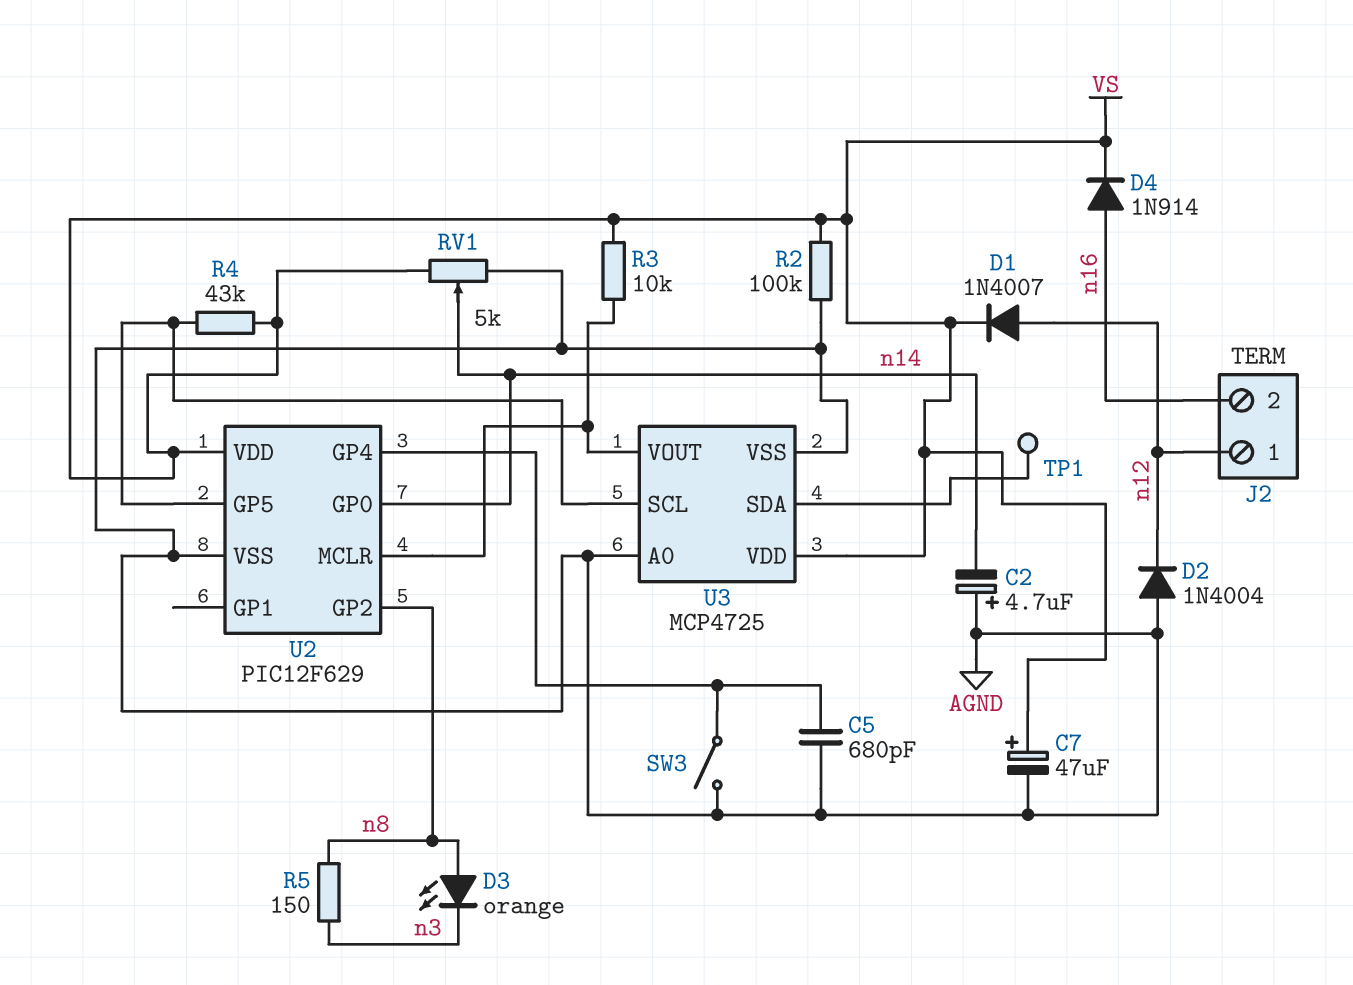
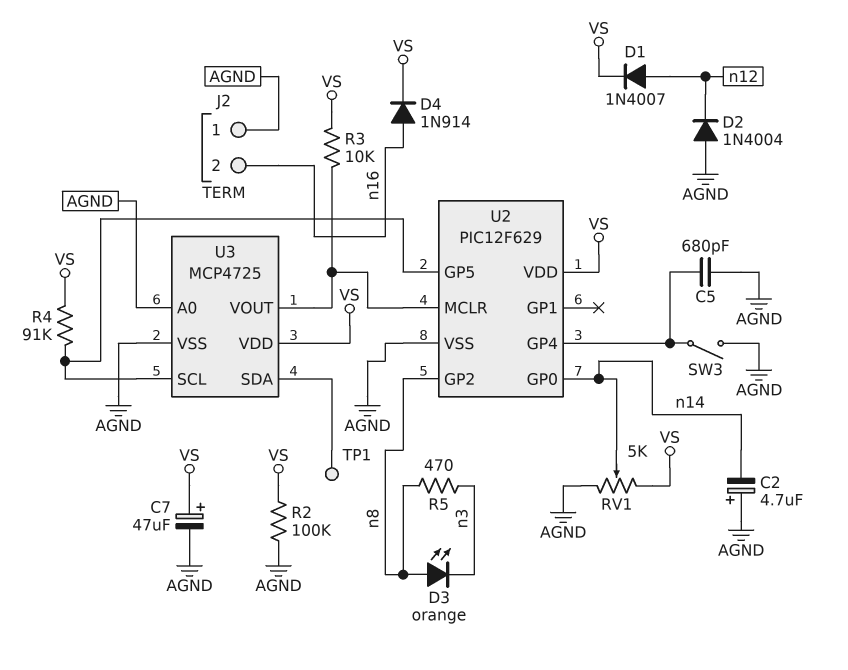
J2 pin 1: n12 -> AGND
R4: 43k (U2/GP5, VS) -> 91k (U2/GP5, VS)
R5: 150 (n3, n8) -> 470 (n3, n8)

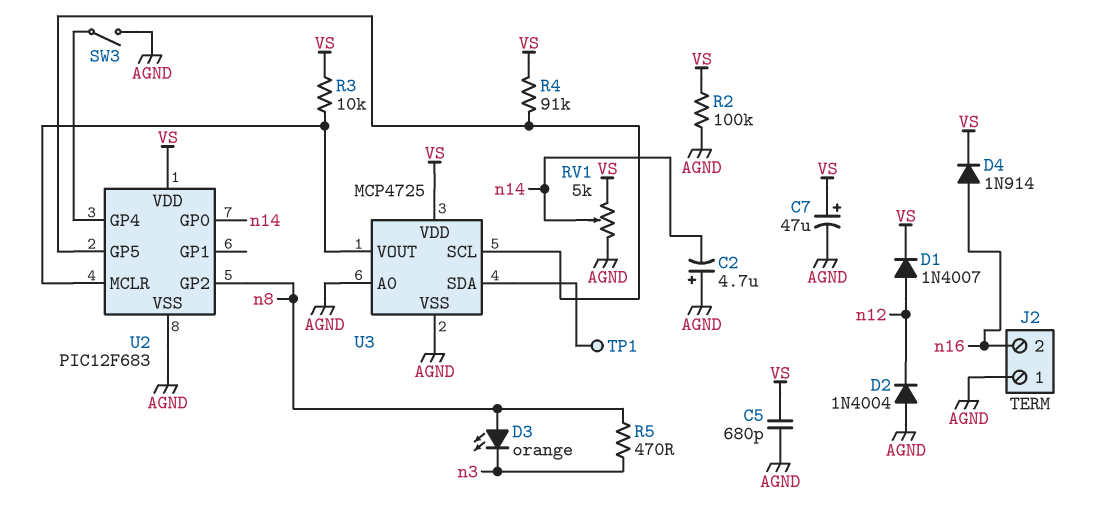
C5: 680pF (AGND, U2/GP4) -> 680pF (AGND, VS)
U2: PIC12F629 -> PIC12F683

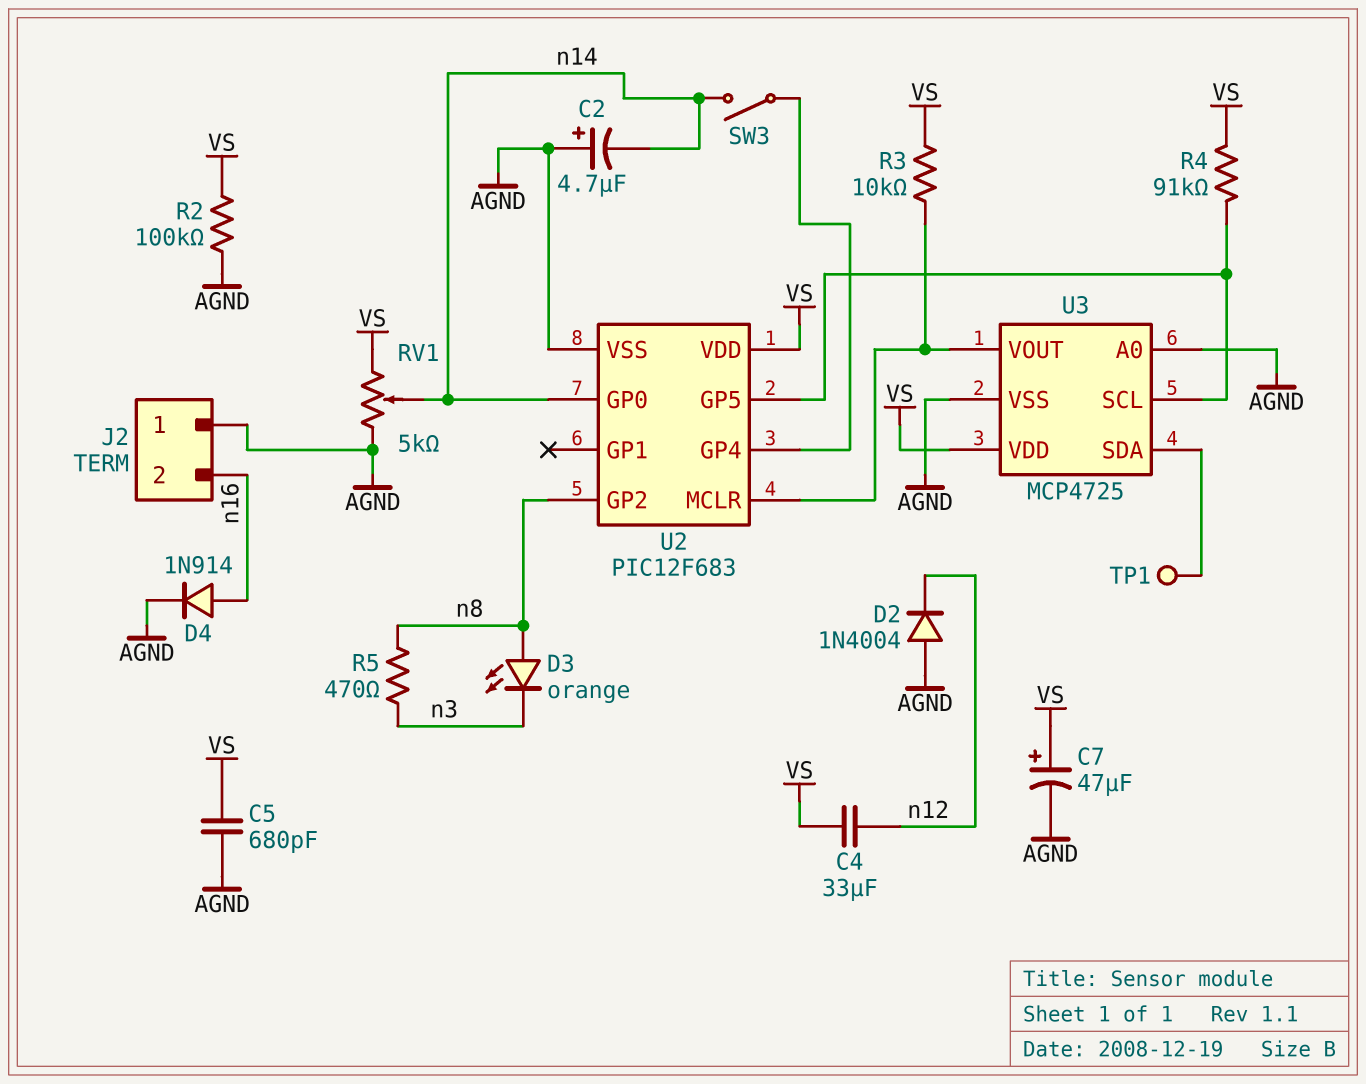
C4: none -> 33uF (VS, n12)
D1: diode 1N4007 (A n12, K VS) -> none
D4: diode 1N914 (A n16, K VS) -> diode 1N914 (A n16, K AGND)
SW3: switch (AGND, U2/GP4) -> switch (U2/GP4, n14)

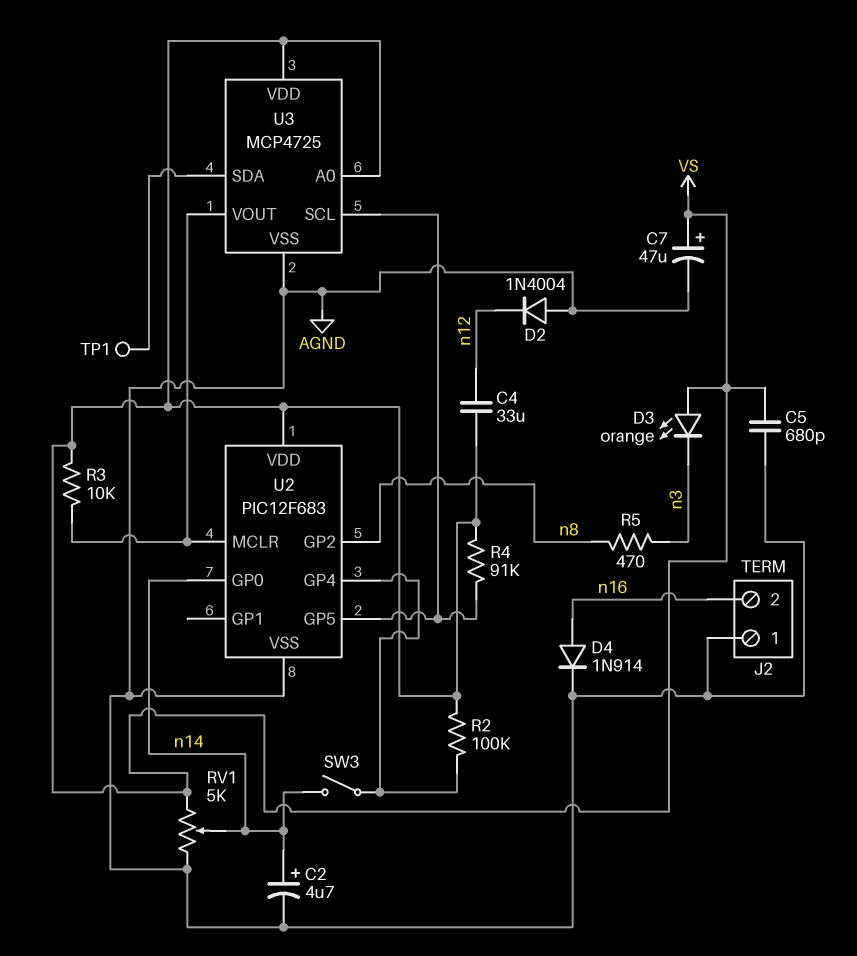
C2: 4.7uF (plus AGND, minus n14) -> 4.7uF (plus n14, minus AGND)
D3: LED orange (A n8, K n3) -> LED orange (A VS, K n3)
R2: 100k (AGND, VS) -> 100k (U2/GP4, VS)
U3 pin A0: AGND -> VS

